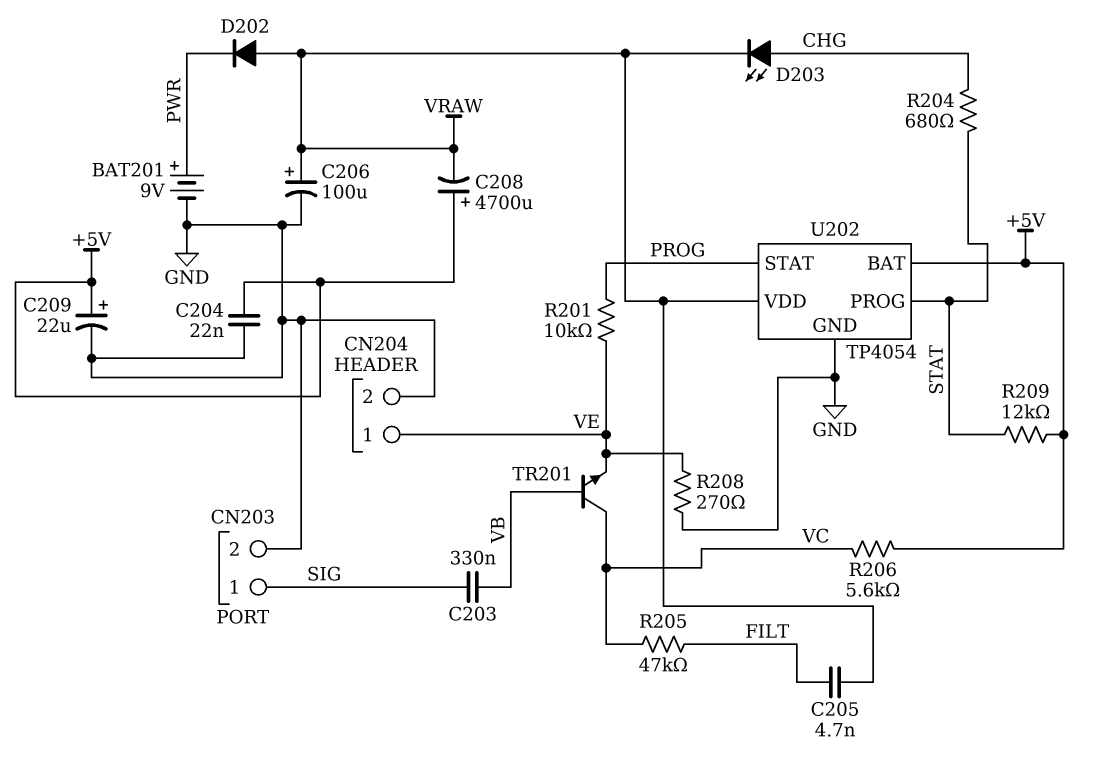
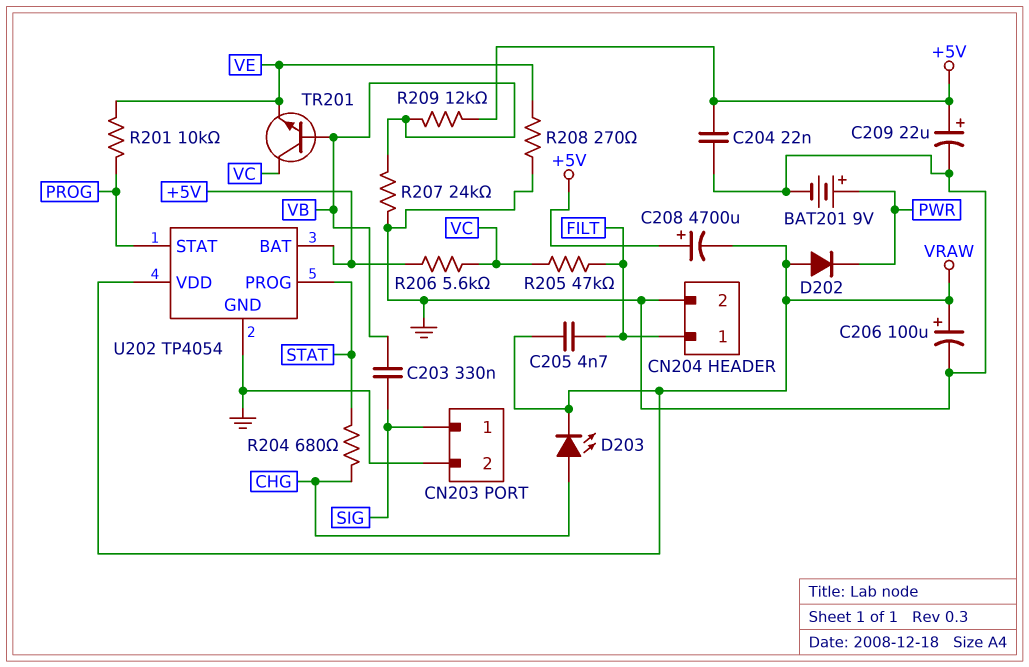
CN204 pin 1: VE -> FILT
R207: none -> 24k (GND, VB)
R209: 12k (+5V, STAT) -> 12k (+5V, VB)

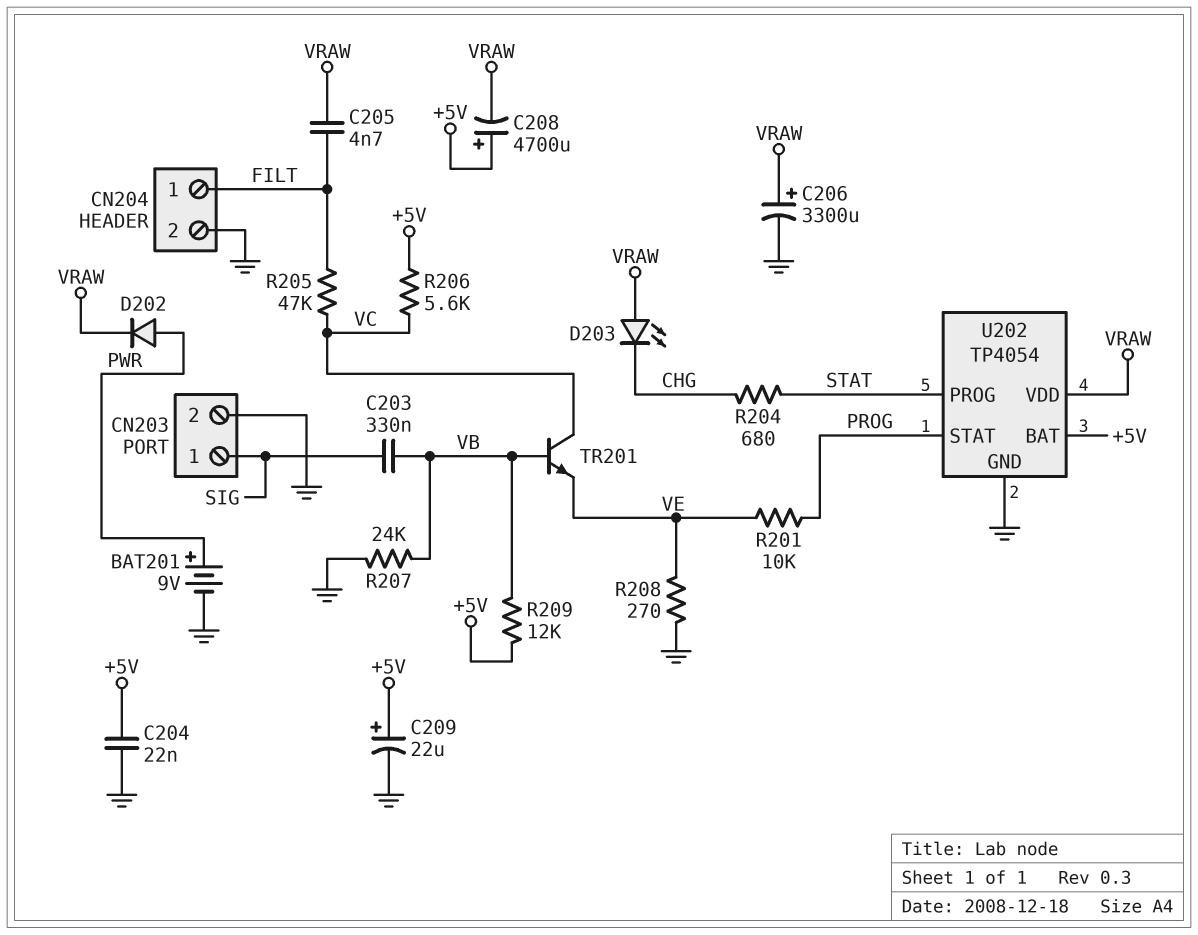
C206: 100uF (plus VRAW, minus GND) -> 3300uF (plus VRAW, minus GND)
D202: diode (A VRAW, K PWR) -> diode (A PWR, K VRAW)
D203: LED (A CHG, K VRAW) -> LED (A VRAW, K CHG)

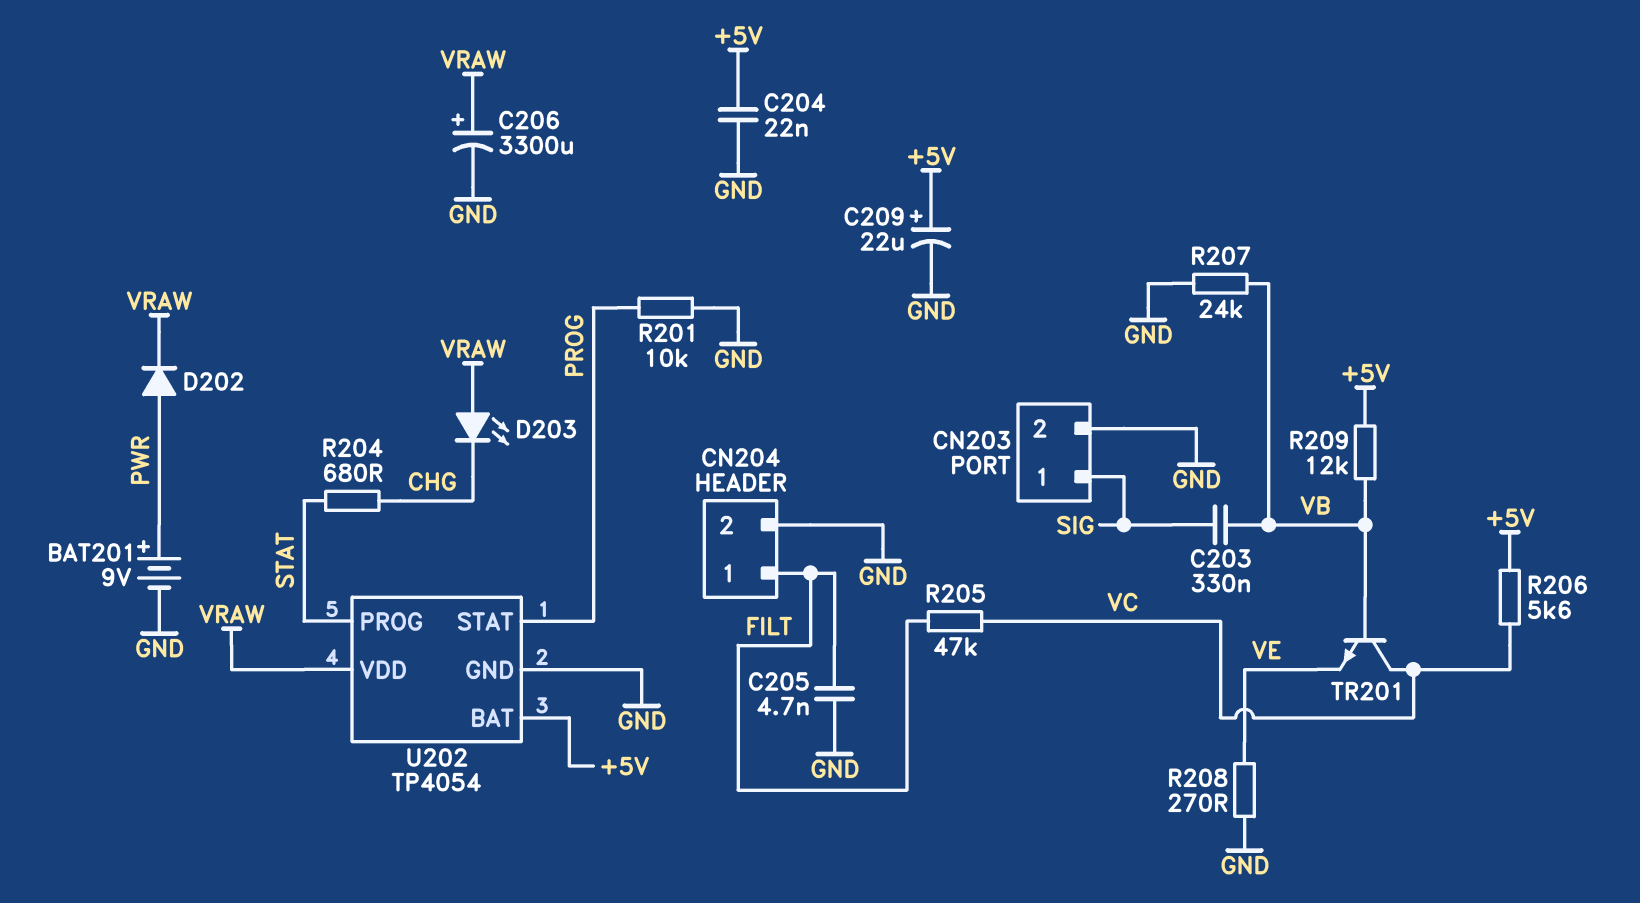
C205: 4.7nF (FILT, VRAW) -> 4.7nF (FILT, GND)
C208: 4700uF (plus +5V, minus VRAW) -> none
R201: 10k (PROG, VE) -> 10k (GND, PROG)

